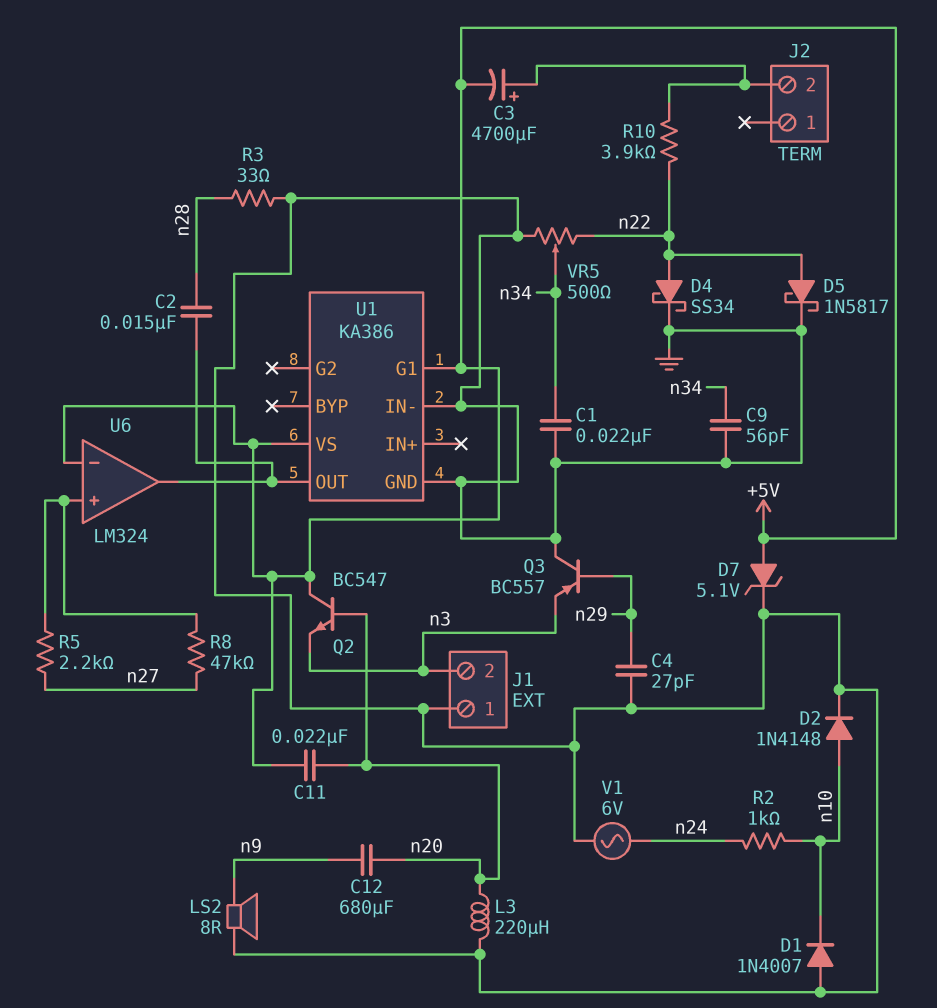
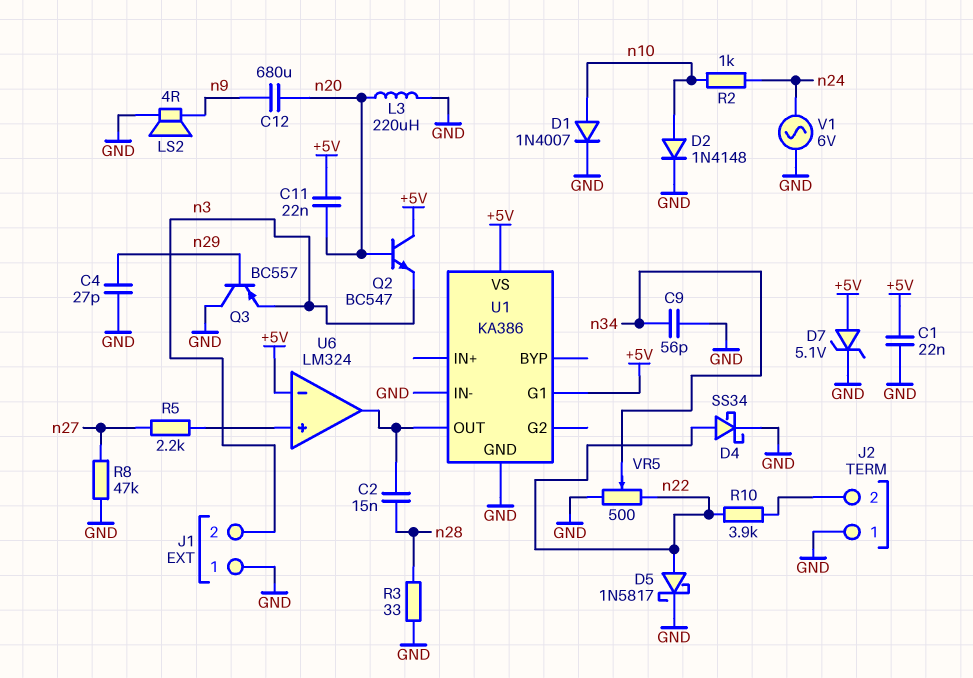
C1: 22nF (GND, n34) -> 22nF (+5V, GND)
C3: 4700uF (plus J2/2, minus +5V) -> none
D1: diode 1N4007 (A GND, K n10) -> diode 1N4007 (A n10, K GND)
J2 pin 1: none -> GND
LS2: speaker 8R (GND, n9) -> speaker 4R (GND, n9)
R8: 47k (U6/in+, n27) -> 47k (GND, n27)

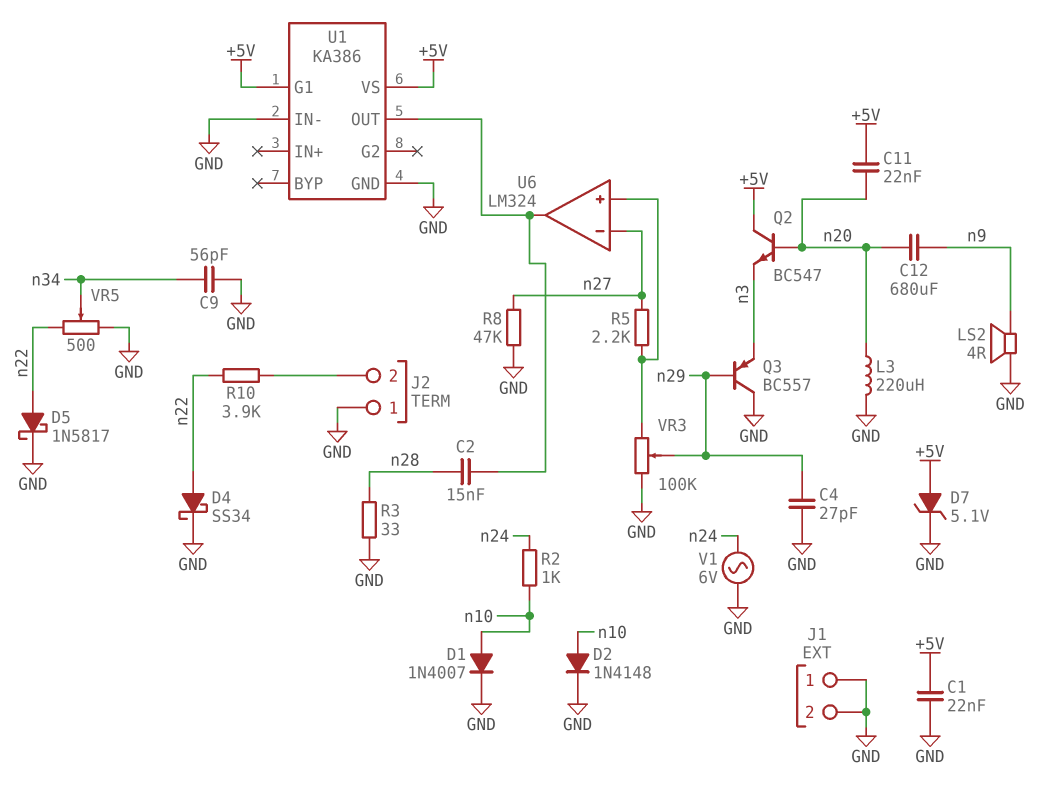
J1 pin 2: n3 -> GND
U6 pin in-: +5V -> n27
VR3: none -> 100k (GND, U6/in+, wiper n29)

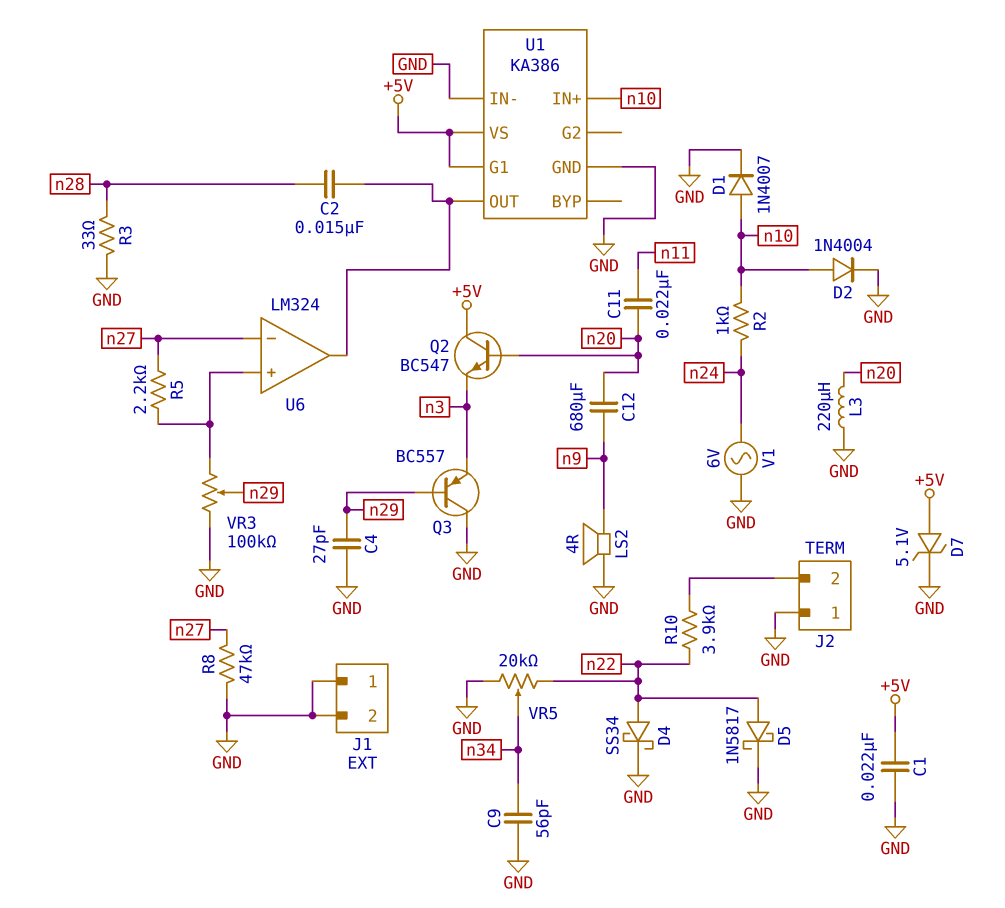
C11: 22nF (+5V, n20) -> 22nF (n11, n20)
D2: diode 1N4148 (A n10, K GND) -> diode 1N4004 (A n10, K GND)
U1 pin IN+: none -> n10
VR5: 500 (GND, n22, wiper n34) -> 20k (GND, n22, wiper n34)

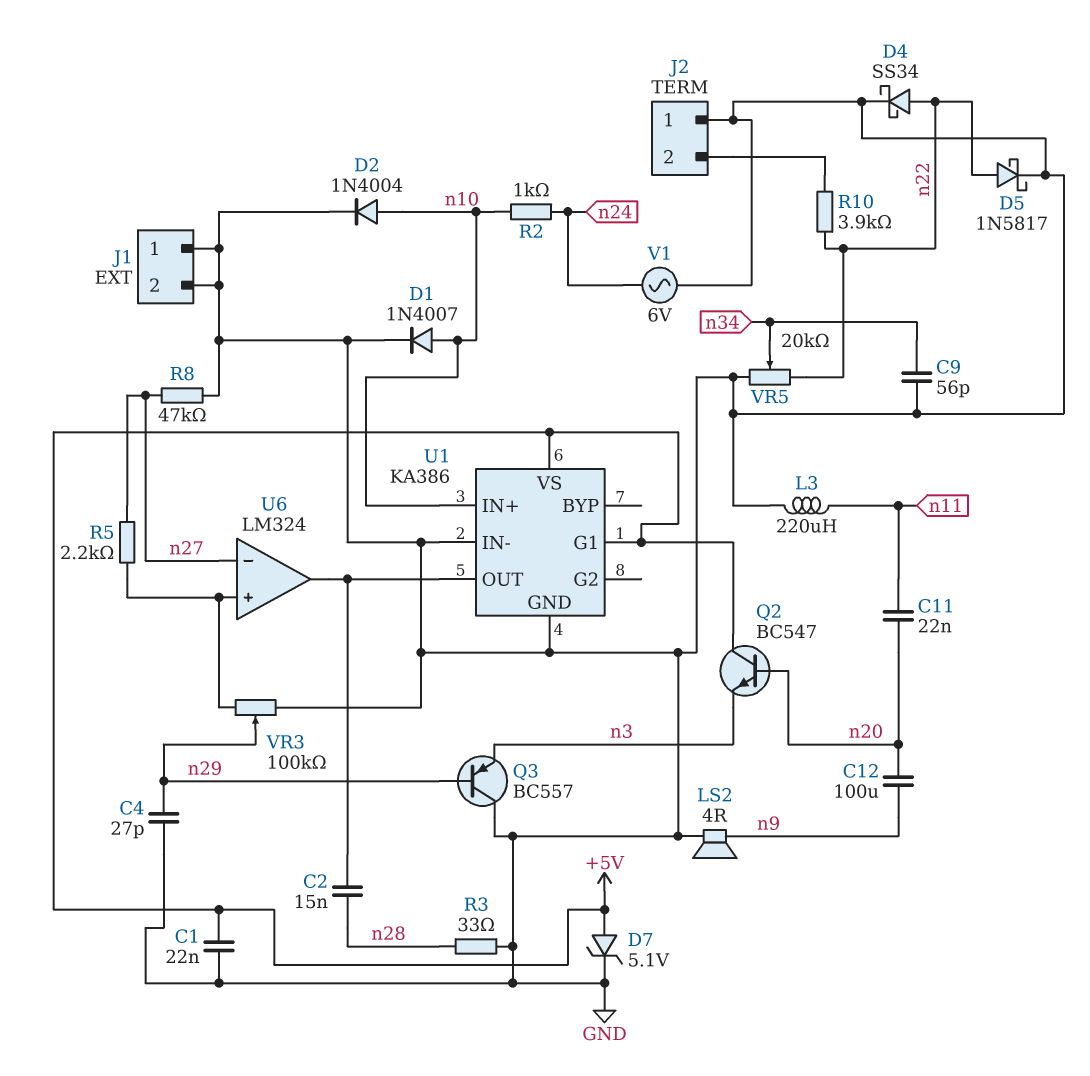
C12: 680uF (n9, n20) -> 100uF (n9, n20)
L3: 220uH (GND, n20) -> 220uH (GND, n11)

